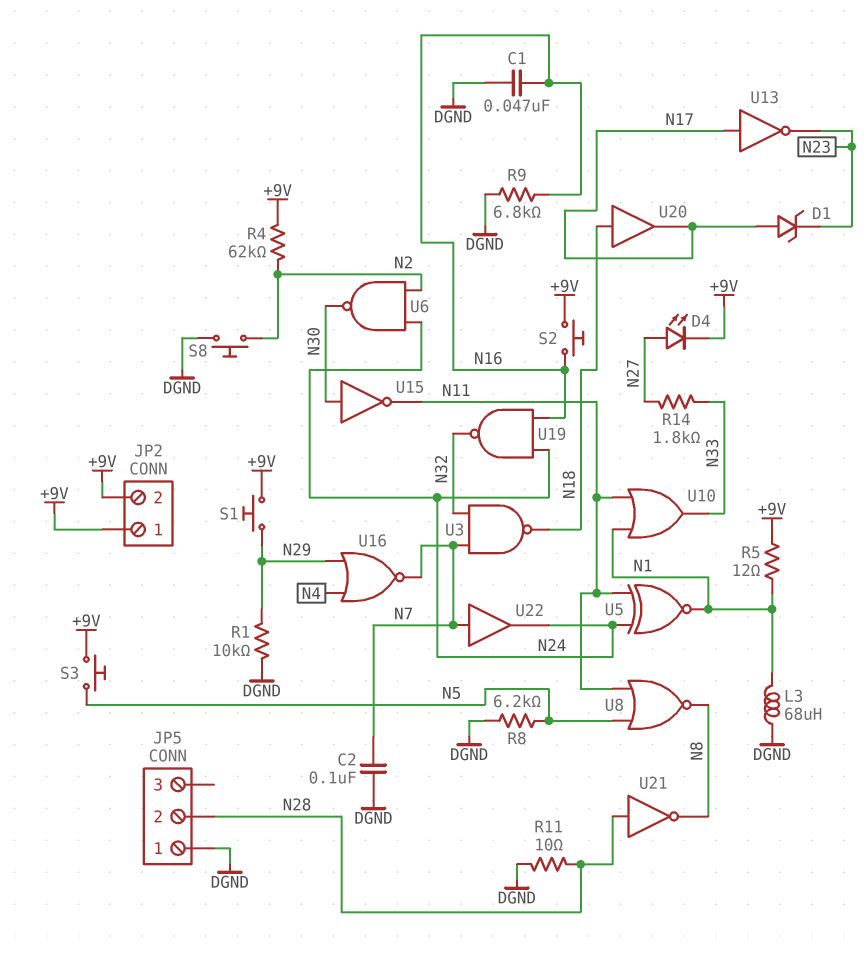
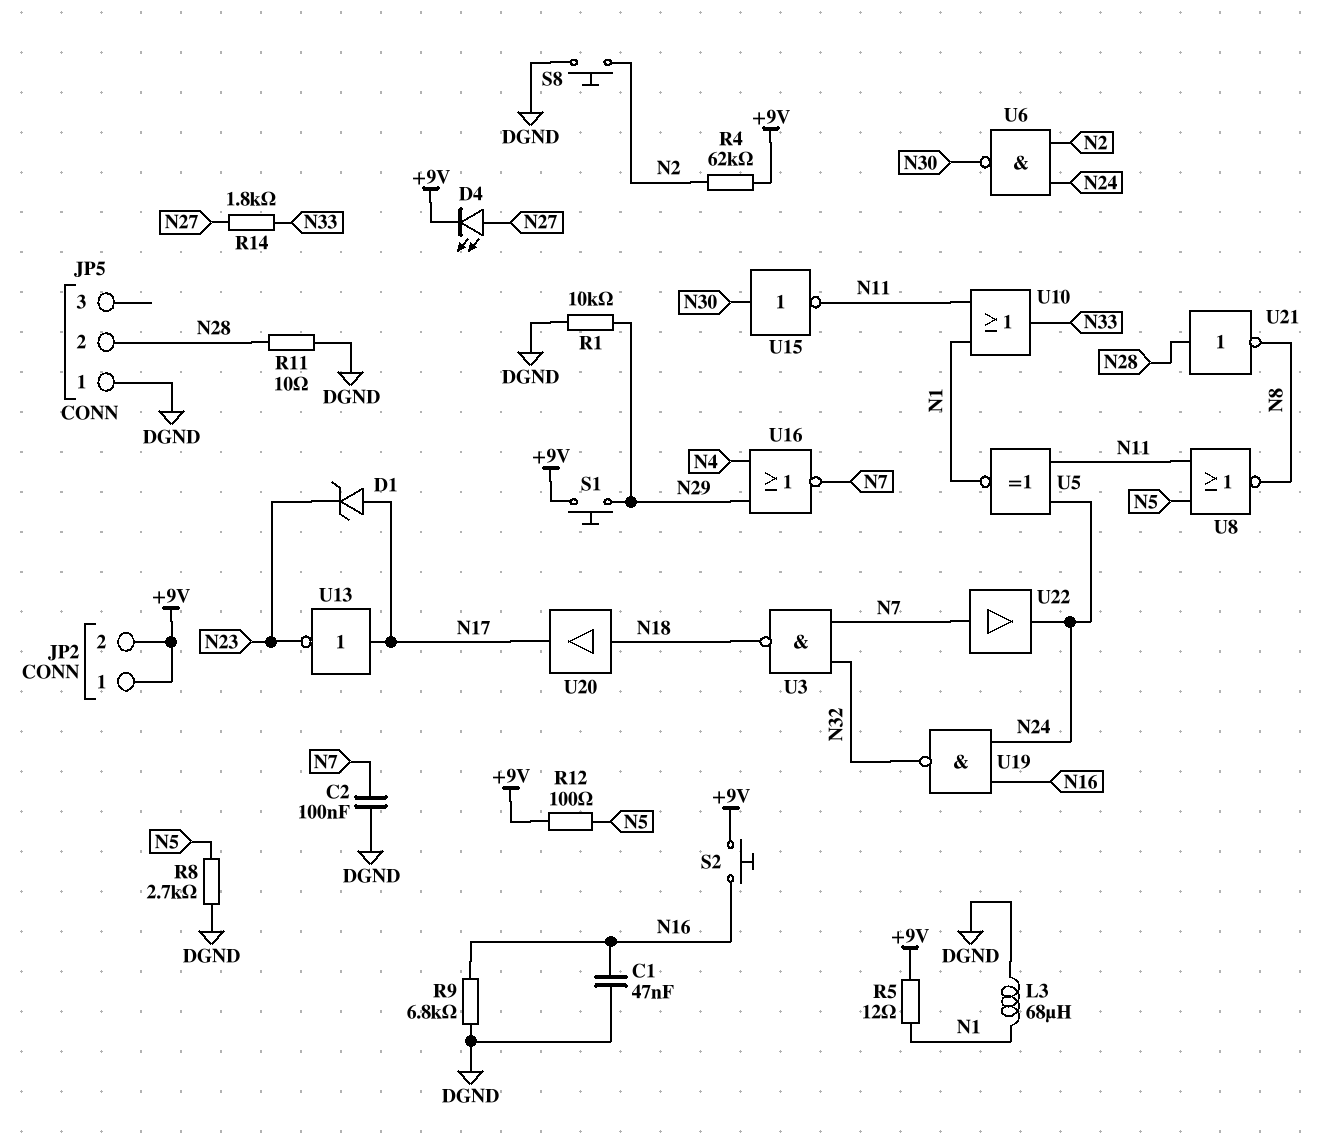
R8: 6.2k (DGND, N5) -> 2.7k (DGND, N5)
R12: none -> 100 (+9V, N5)
S3: button (+9V, N5) -> none

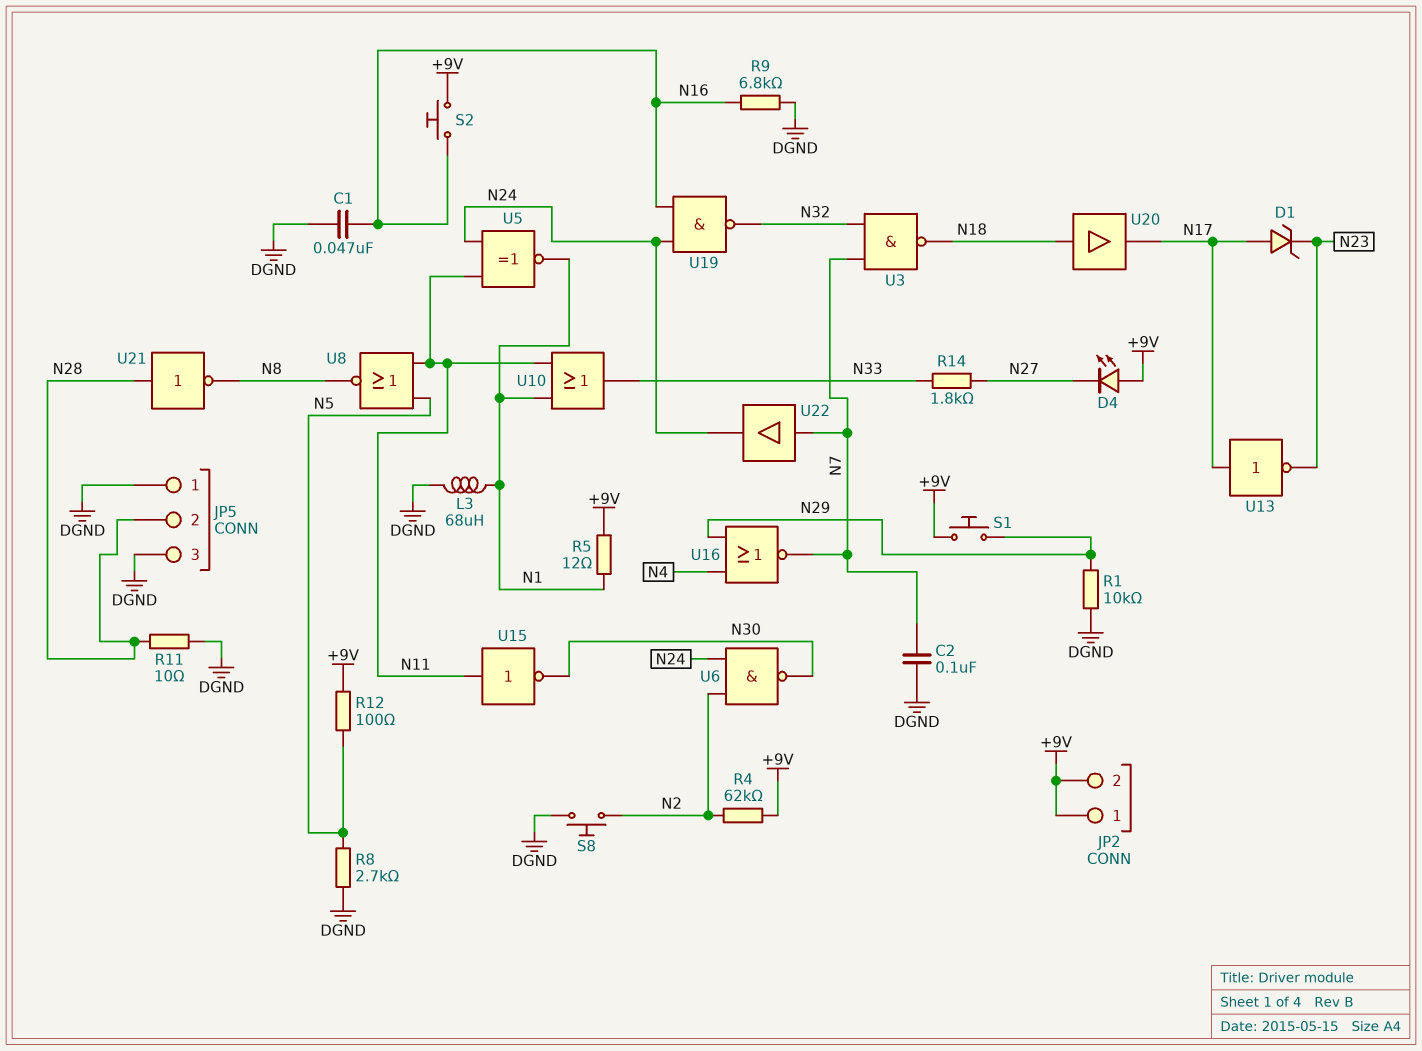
D4: LED (A N27, K +9V) -> LED (A +9V, K N27)
JP5 pin 3: none -> DGND
U15: NOT (in N30, out N11) -> NOT (in N11, out N30)

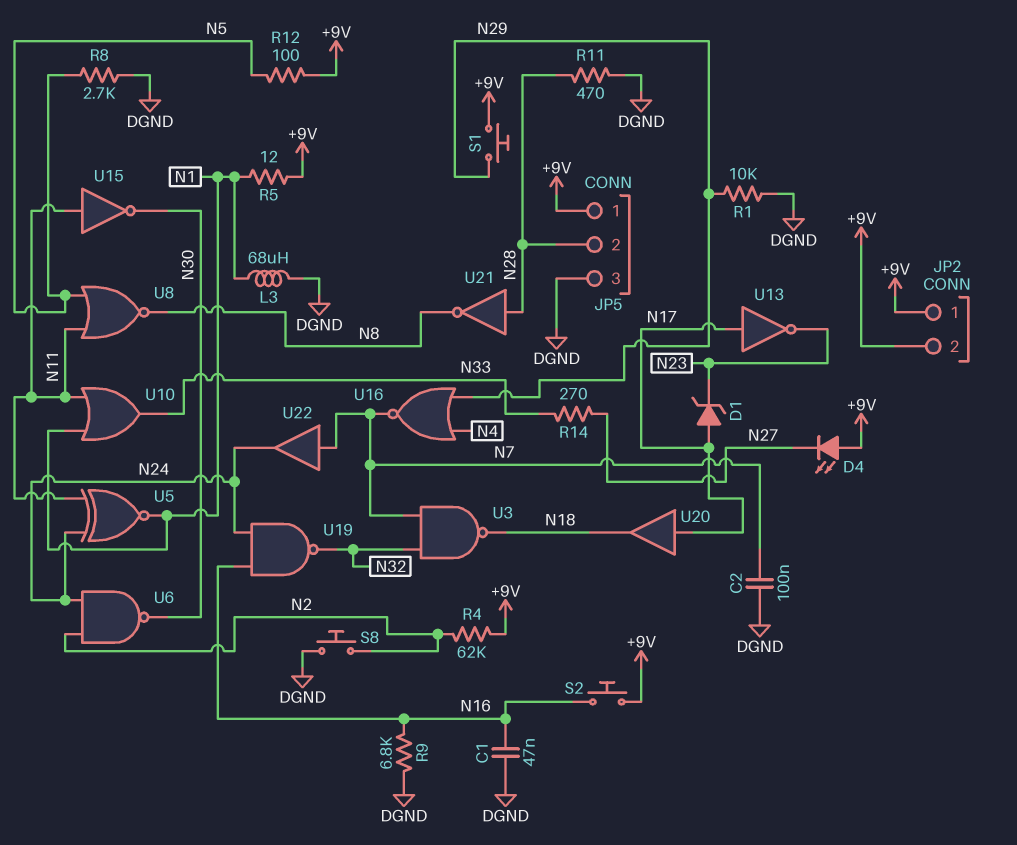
JP5 pin 1: DGND -> +9V
R11: 10 (DGND, N28) -> 470 (DGND, N28)
R14: 1.8k (N27, N33) -> 270 (N27, N33)
U20: buffer (in N18, out N17) -> buffer (in N17, out N18)

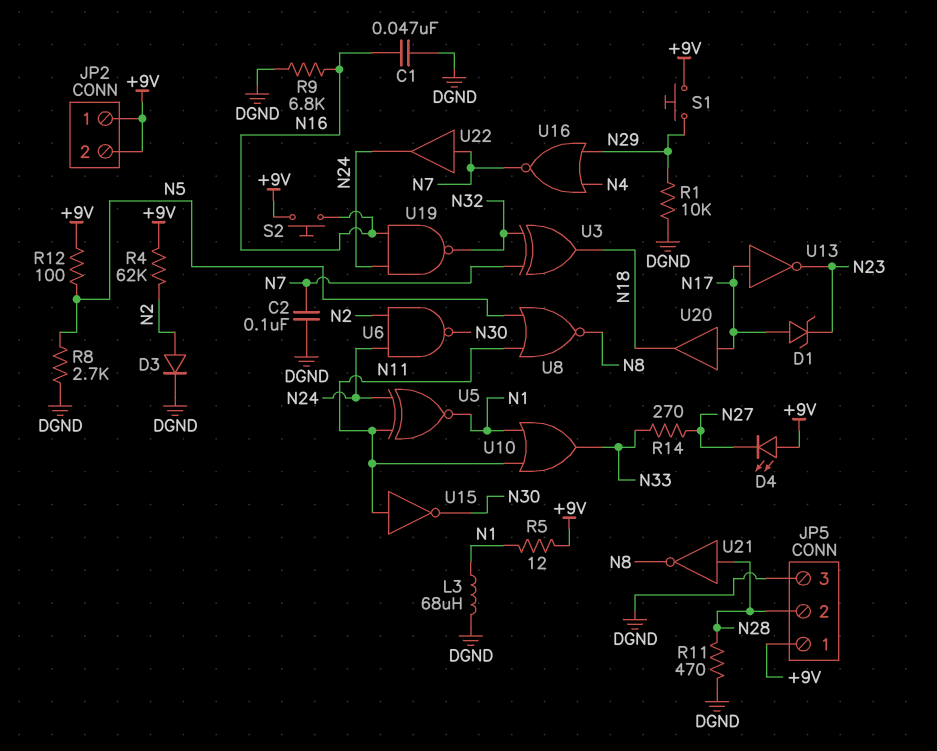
D3: none -> diode (A N2, K DGND)
S8: button (DGND, N2) -> none
U3: NAND (in N7, in N32, out N18) -> XOR (in N7, in N32, out N18)

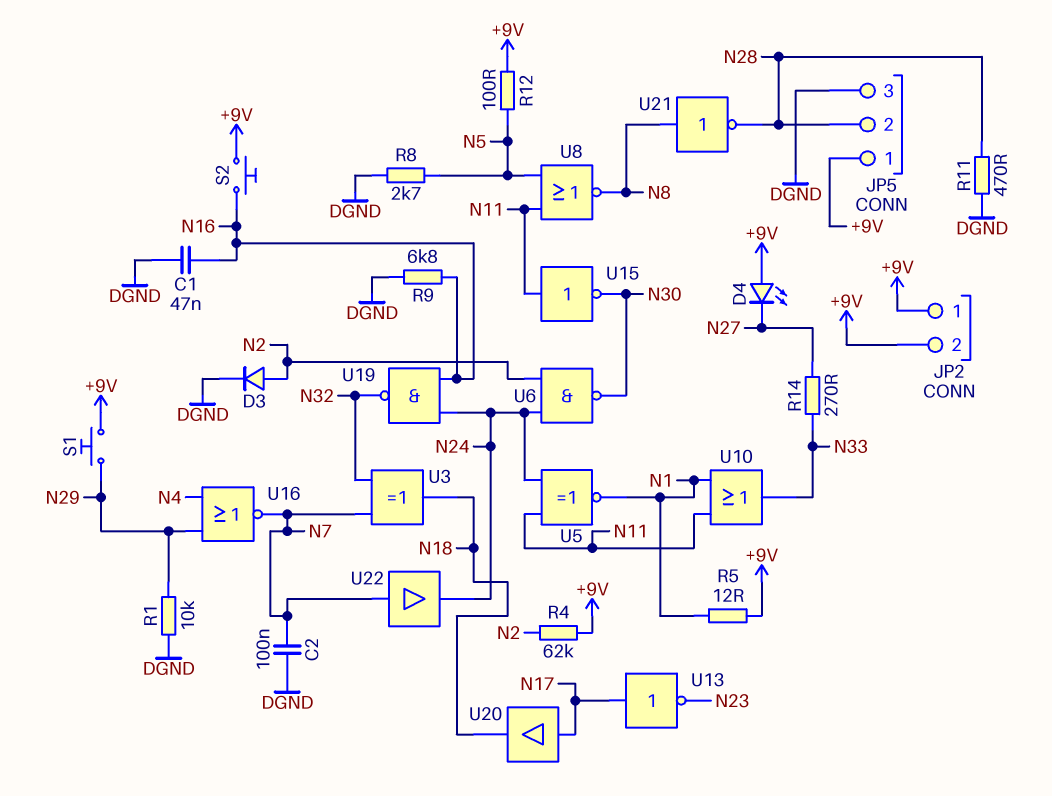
D1: zener (A N17, K N23) -> none
L3: 68uH (DGND, N1) -> none
U21: NOT (in N28, out N8) -> NOT (in N8, out N28)

